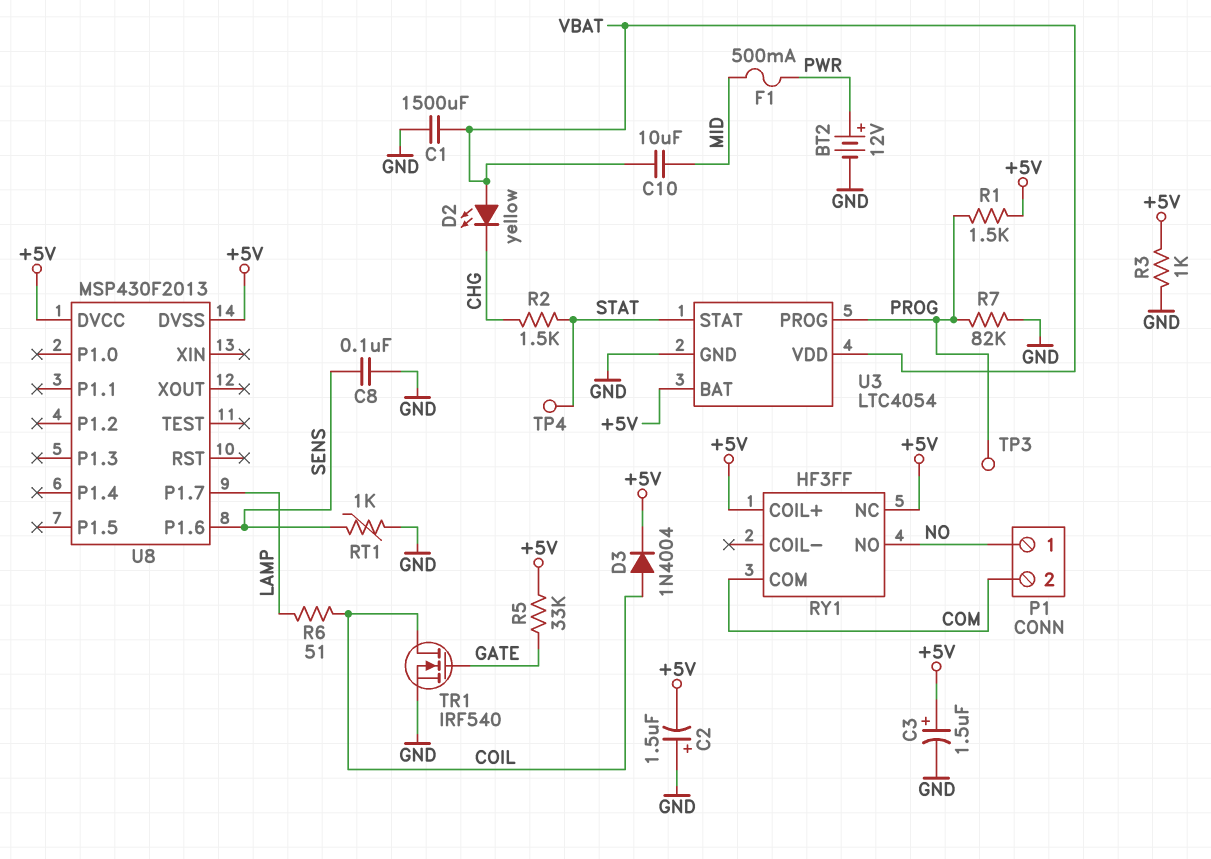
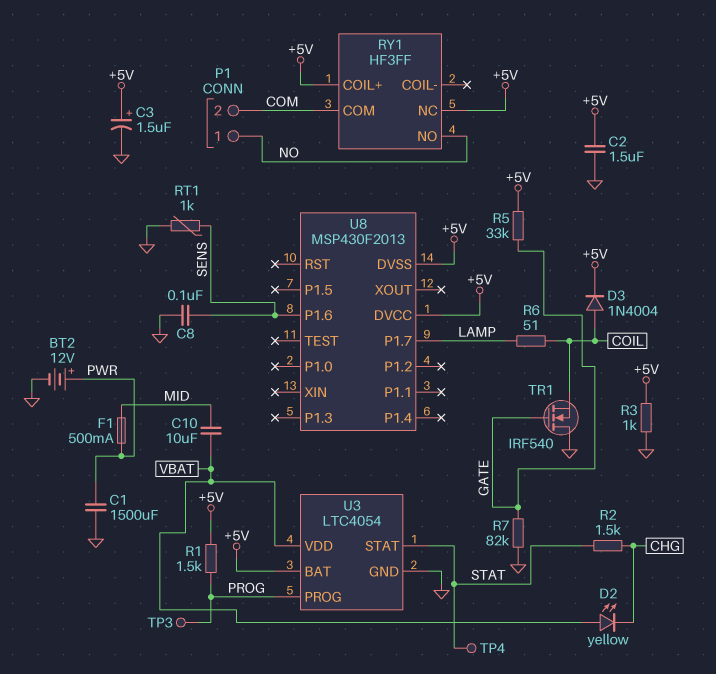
C1: 1500uF (GND, VBAT) -> 1500uF (GND, PWR)
C2: 1.5uF (plus GND, minus +5V) -> 1.5uF (+5V, GND)
R7: 82k (GND, PROG) -> 82k (GATE, GND)
TR1: NMOS IRF540 (G GATE, D COIL, S GND) -> NMOS IRF540 (G GATE, D GND, S COIL)

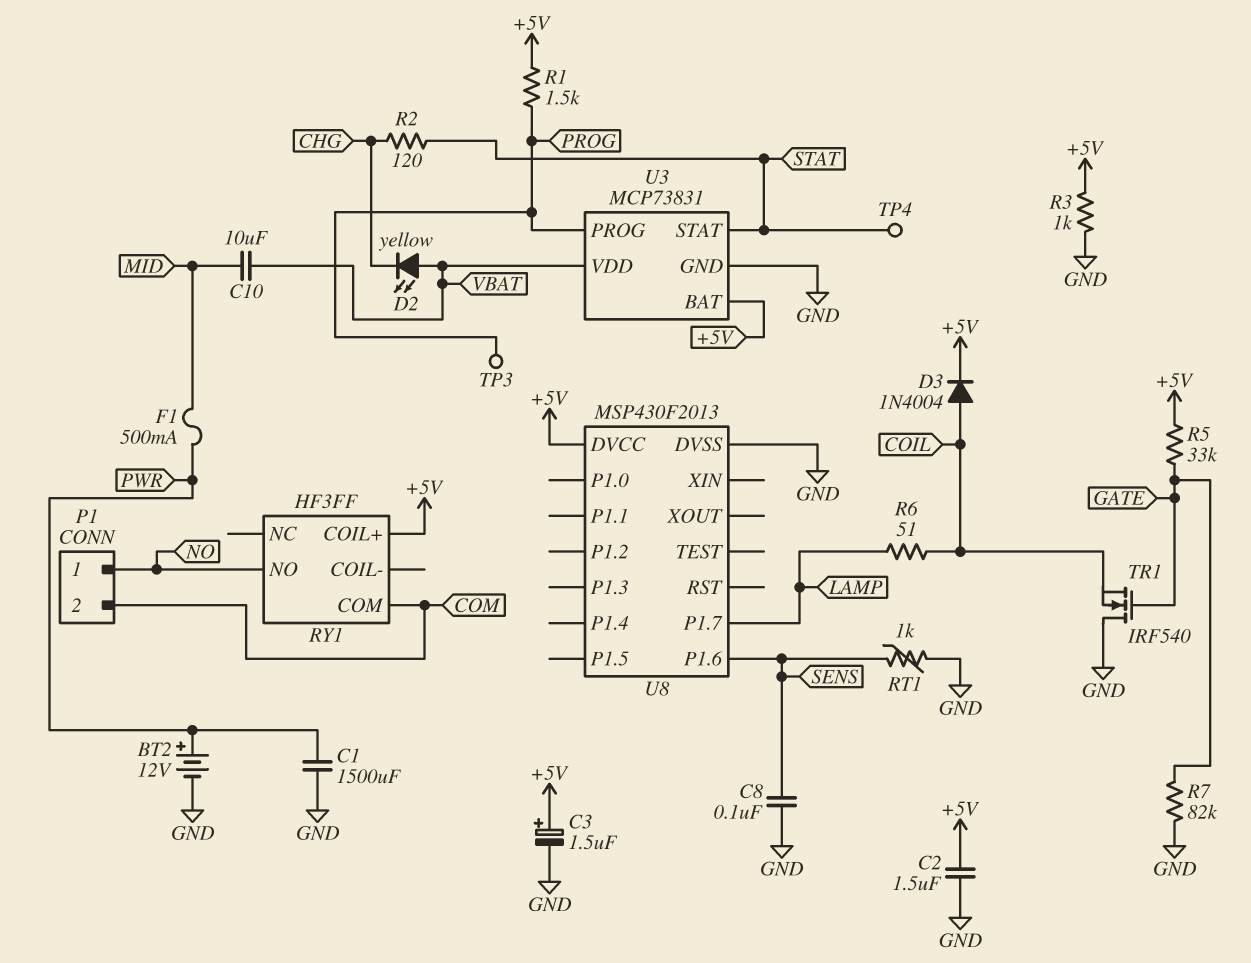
R2: 1.5k (CHG, STAT) -> 120 (CHG, STAT)
RY1 pin NC: +5V -> none
U3: LTC4054 -> MCP73831
U8 pin DVSS: +5V -> GND

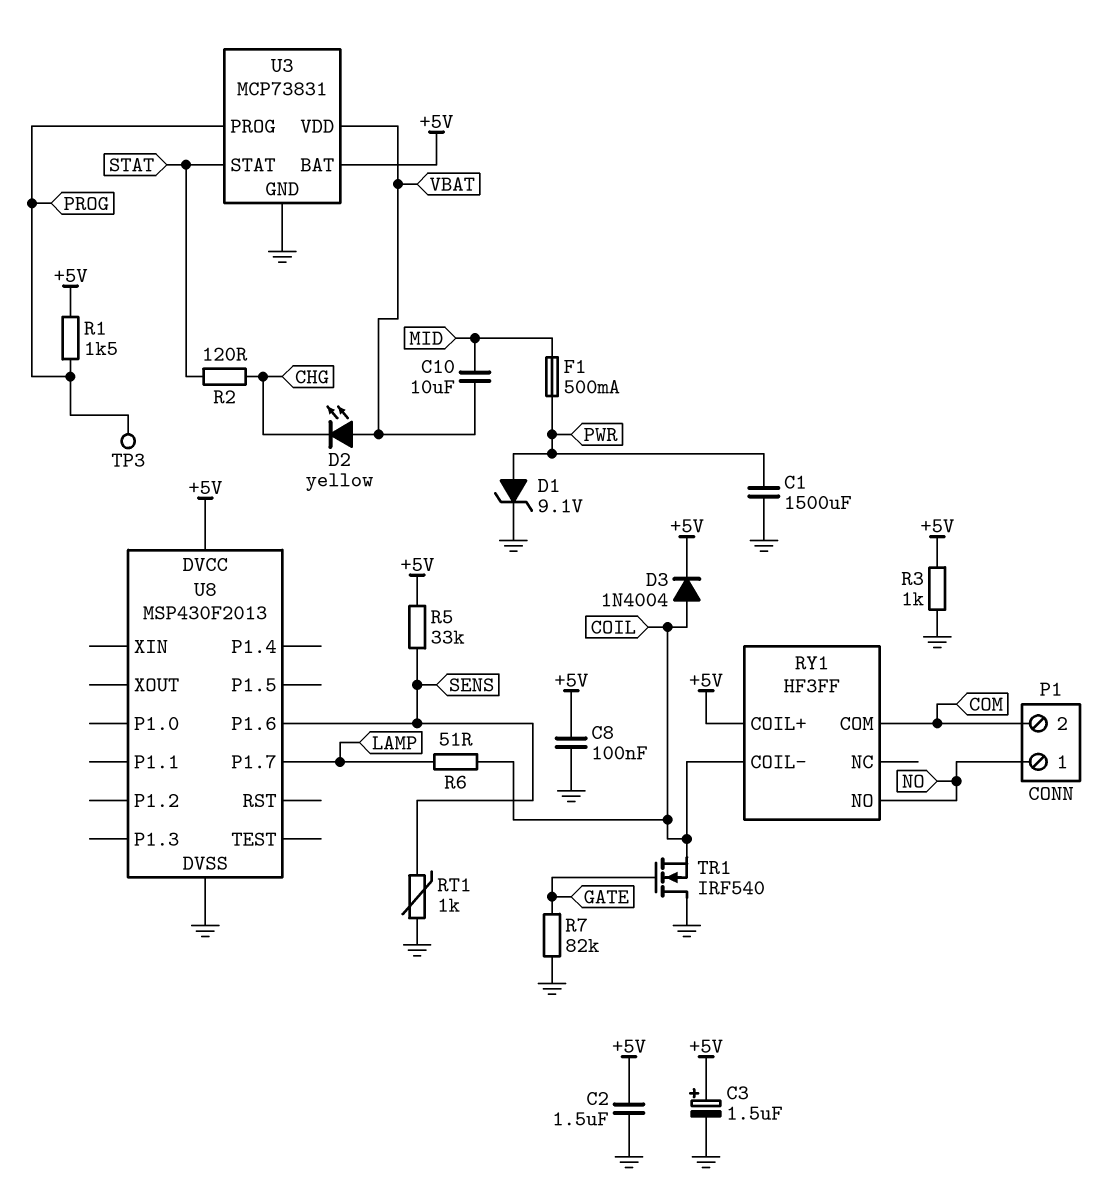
BT2: 12V (plus PWR, minus GND) -> none
C8: 100nF (GND, SENS) -> 100nF (+5V, GND)
D1: none -> zener 9.1V (A PWR, K GND)
R5: 33k (+5V, GATE) -> 33k (+5V, SENS)
RY1 pin COIL-: none -> COIL
TP4: test point (STAT) -> none

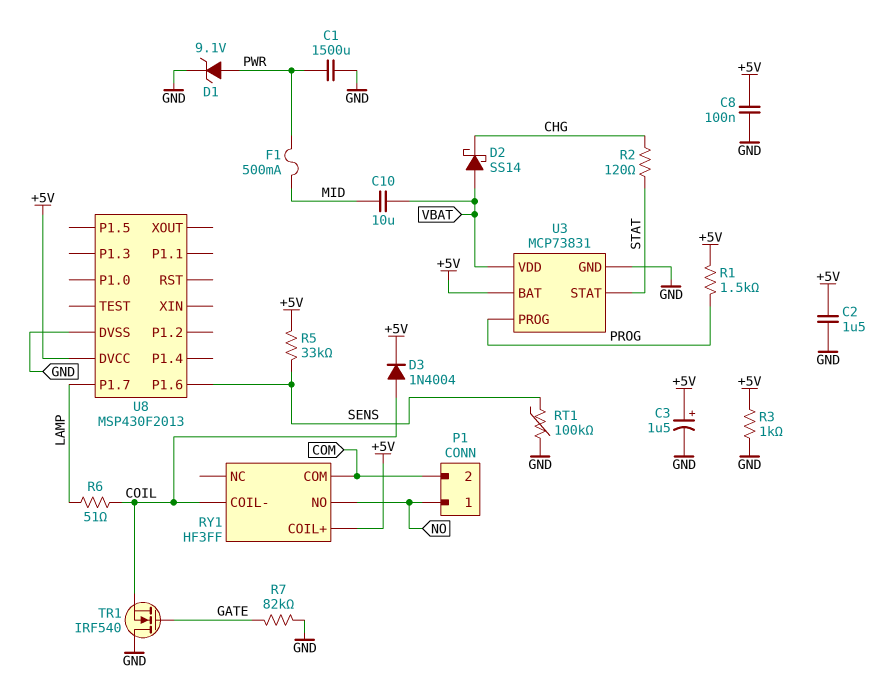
D2: LED yellow (A VBAT, K CHG) -> schottky SS14 (A VBAT, K CHG)
RT1: 1k (GND, SENS) -> 100k (GND, SENS)
TP3: test point (PROG) -> none

